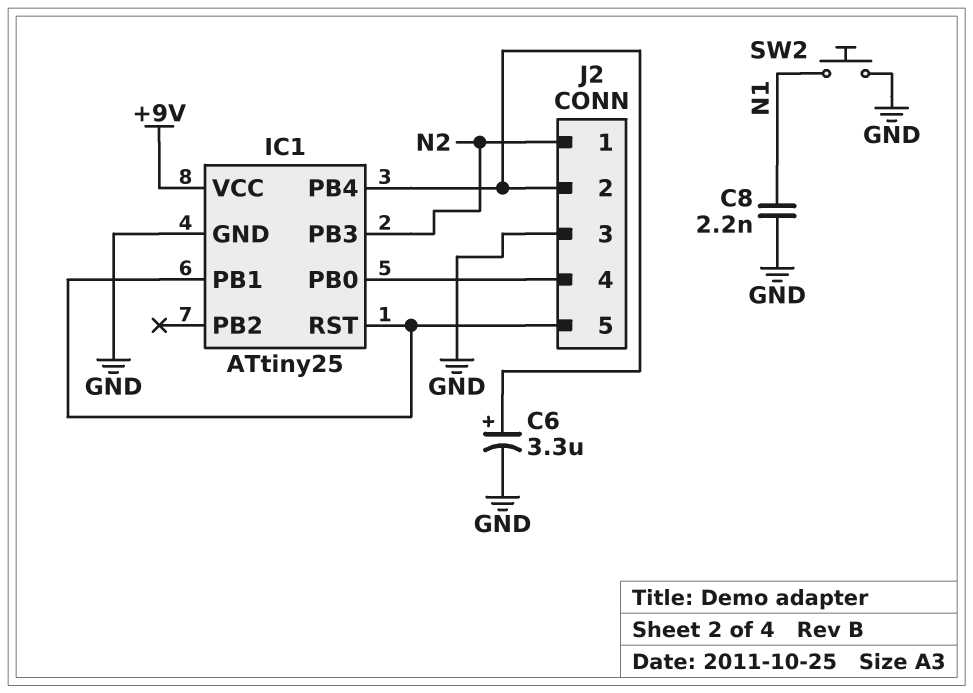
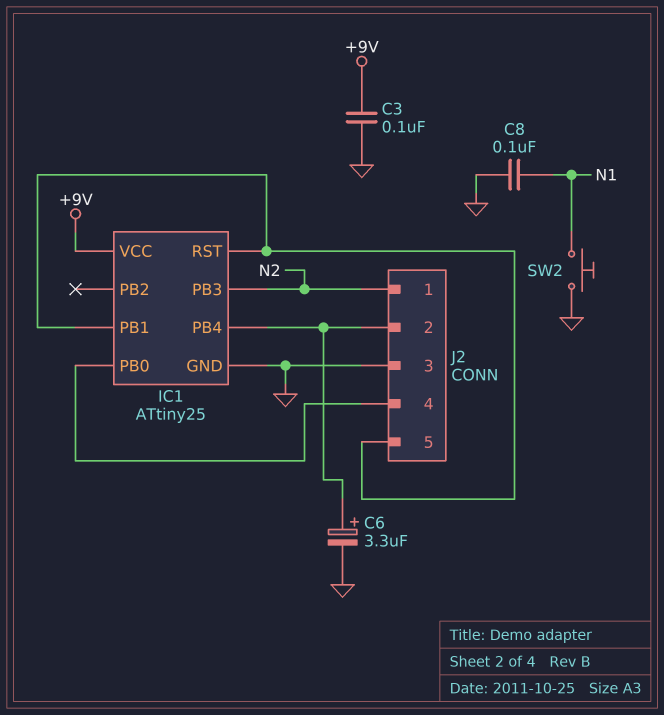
C3: none -> 100nF (+9V, GND)
C8: 2.2nF (GND, N1) -> 100nF (GND, N1)

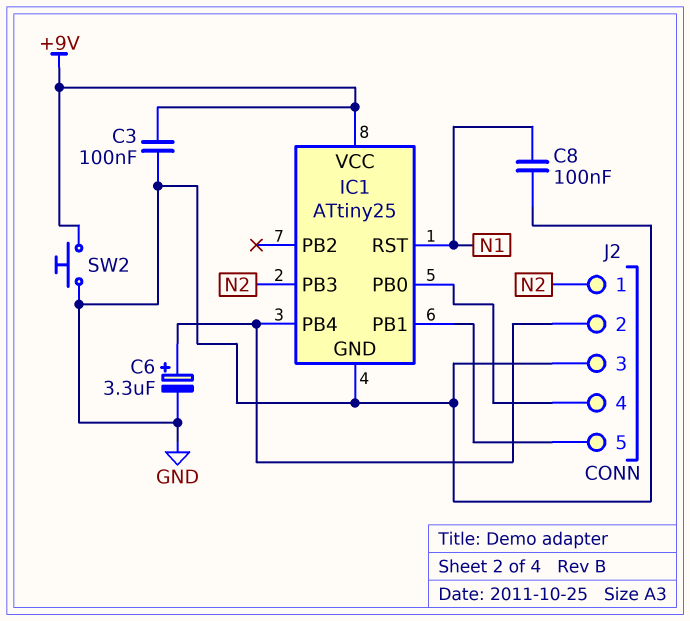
IC1 pin RST: IC1/PB1 -> N1
SW2: button (GND, N1) -> button (+9V, GND)

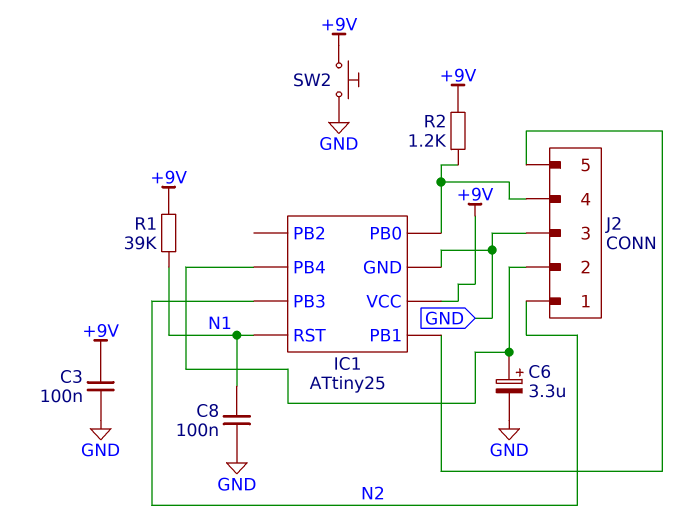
R1: none -> 39k (+9V, N1)
R2: none -> 1.2k (+9V, IC1/PB0)

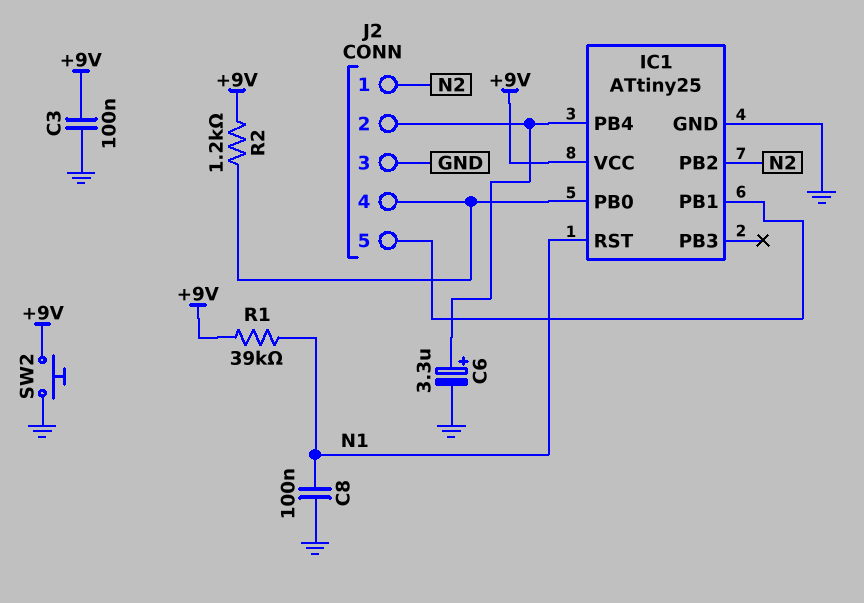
IC1 pin PB2: none -> N2
IC1 pin PB3: N2 -> none

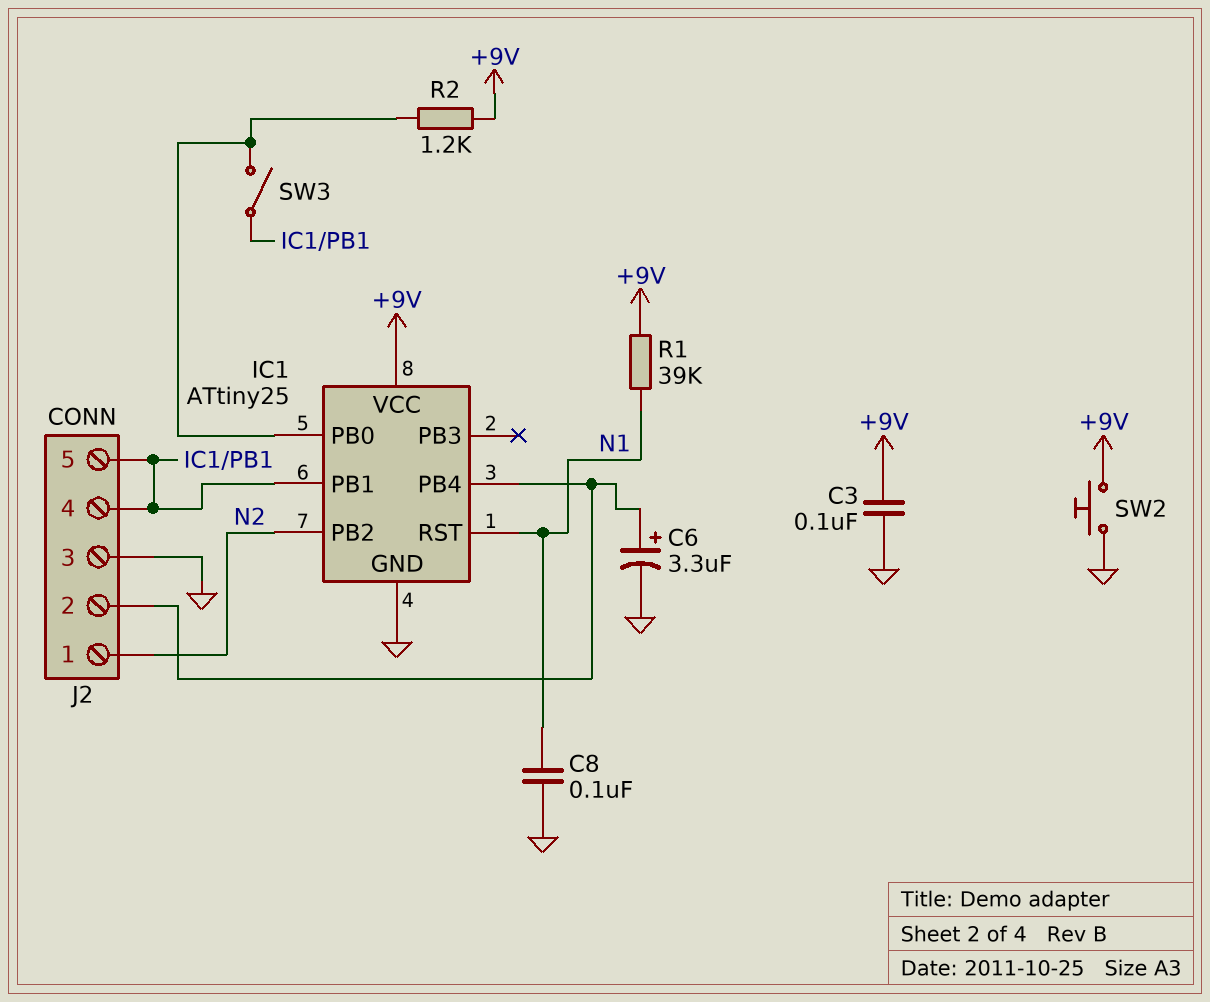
J2 pin 4: IC1/PB0 -> IC1/PB1
SW3: none -> switch (IC1/PB0, IC1/PB1)

